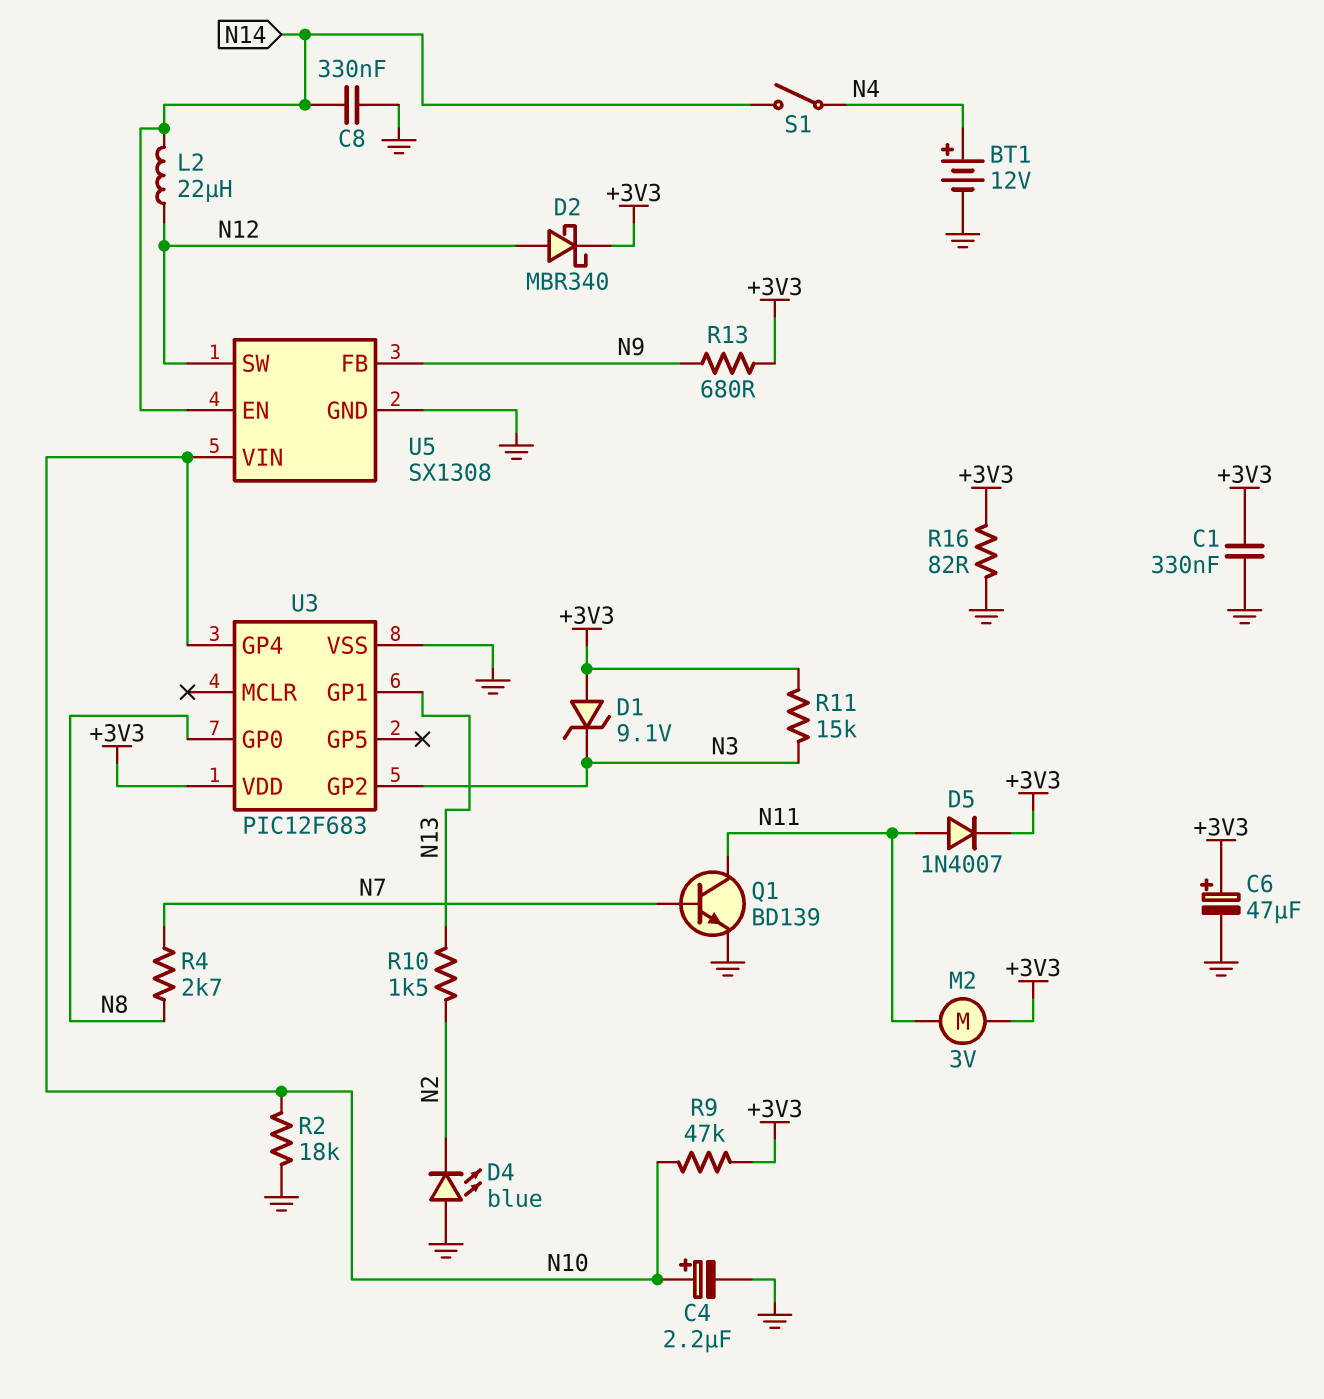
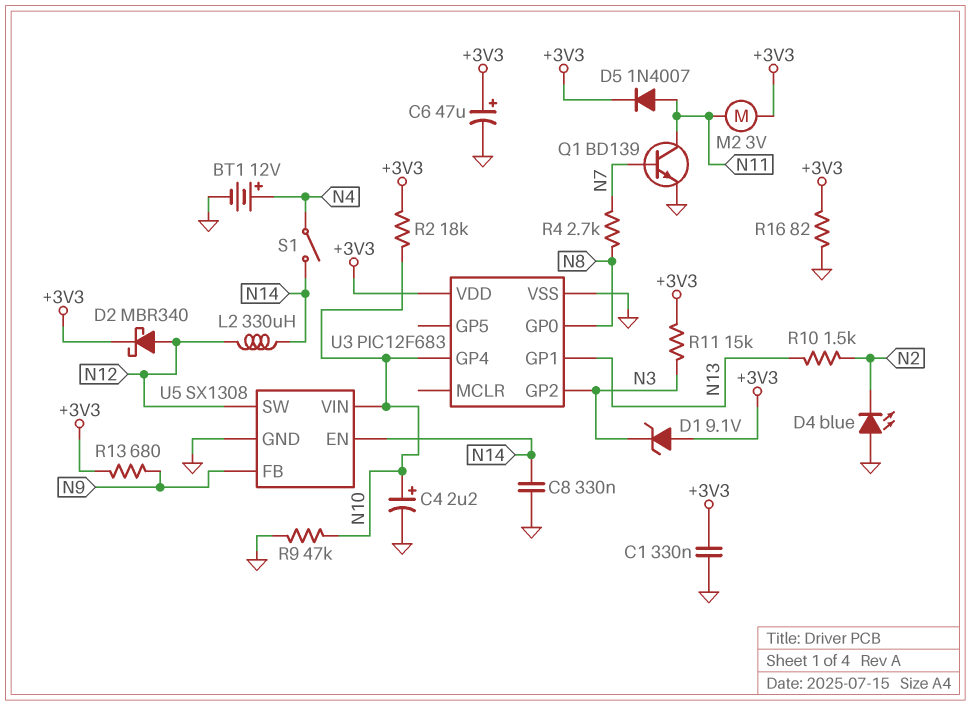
L2: 22uH (N12, N14) -> 330uH (N12, N14)
R2: 18k (GND, N10) -> 18k (+3V3, N10)
R9: 47k (+3V3, N10) -> 47k (GND, N10)

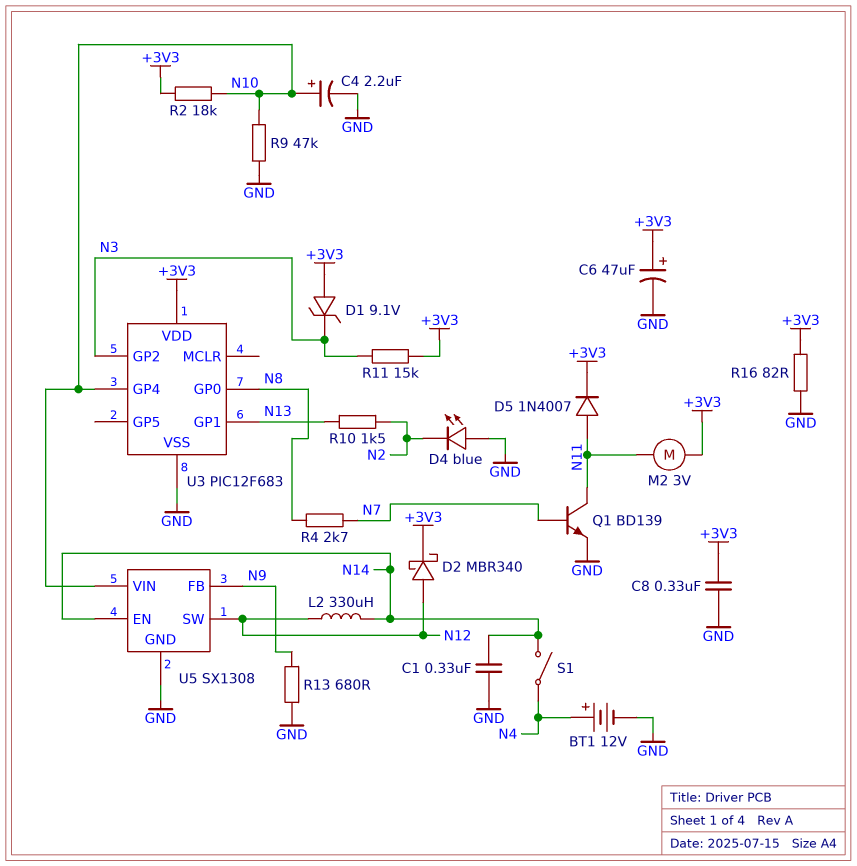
C1: 330nF (+3V3, GND) -> 330nF (GND, N14)
C8: 330nF (GND, N14) -> 330nF (+3V3, GND)
R13: 680 (+3V3, N9) -> 680 (GND, N9)

